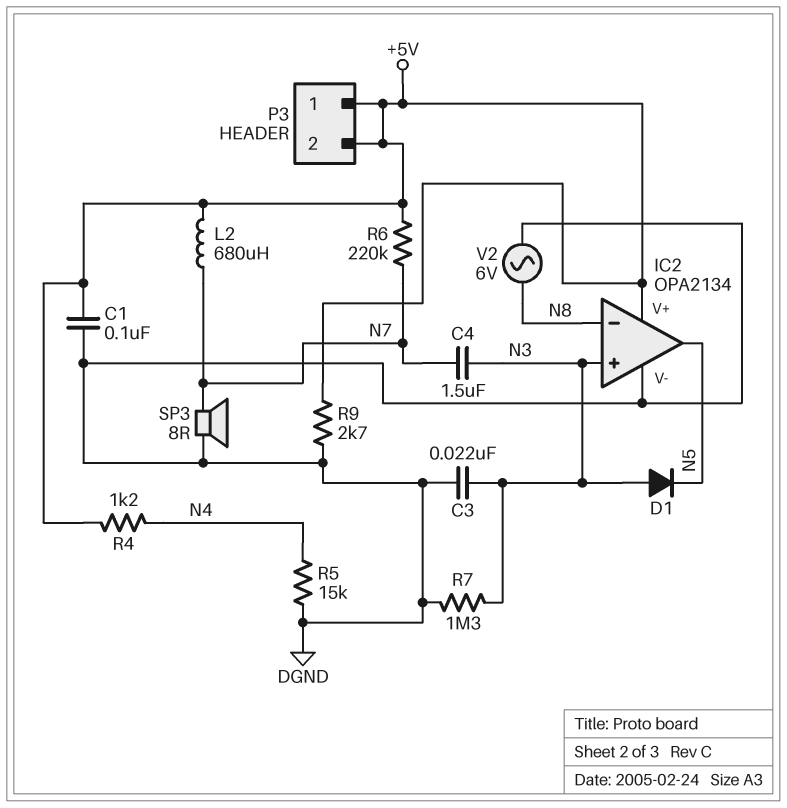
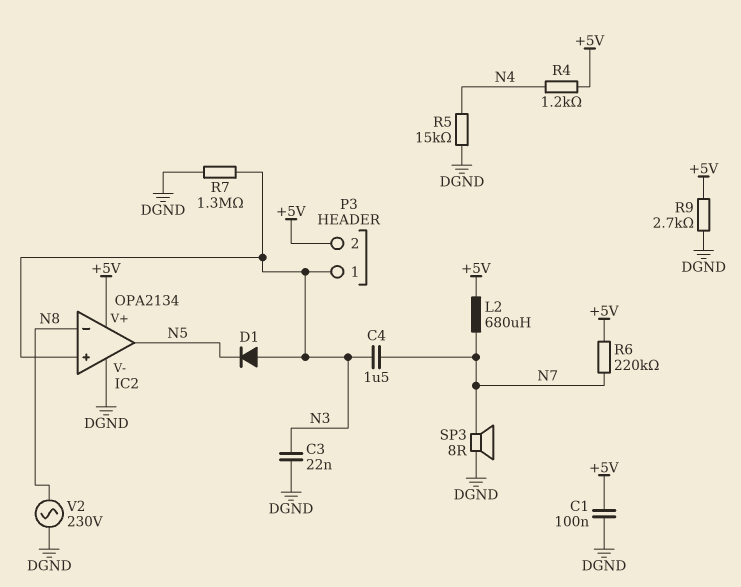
P3 pin 1: +5V -> N3
V2: AC 6V (DGND, N8) -> AC 230V (DGND, N8)

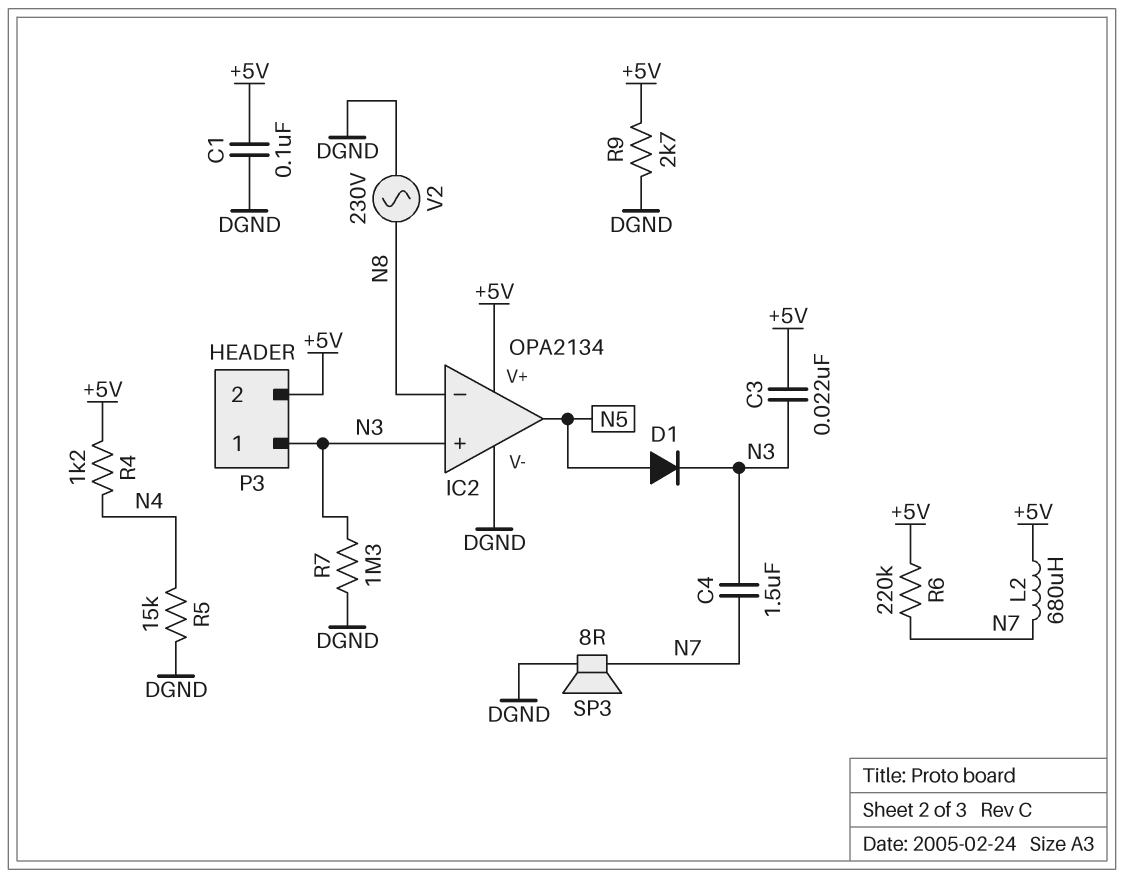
C3: 22nF (DGND, N3) -> 22nF (+5V, N3)
D1: diode (A N3, K N5) -> diode (A N5, K N3)

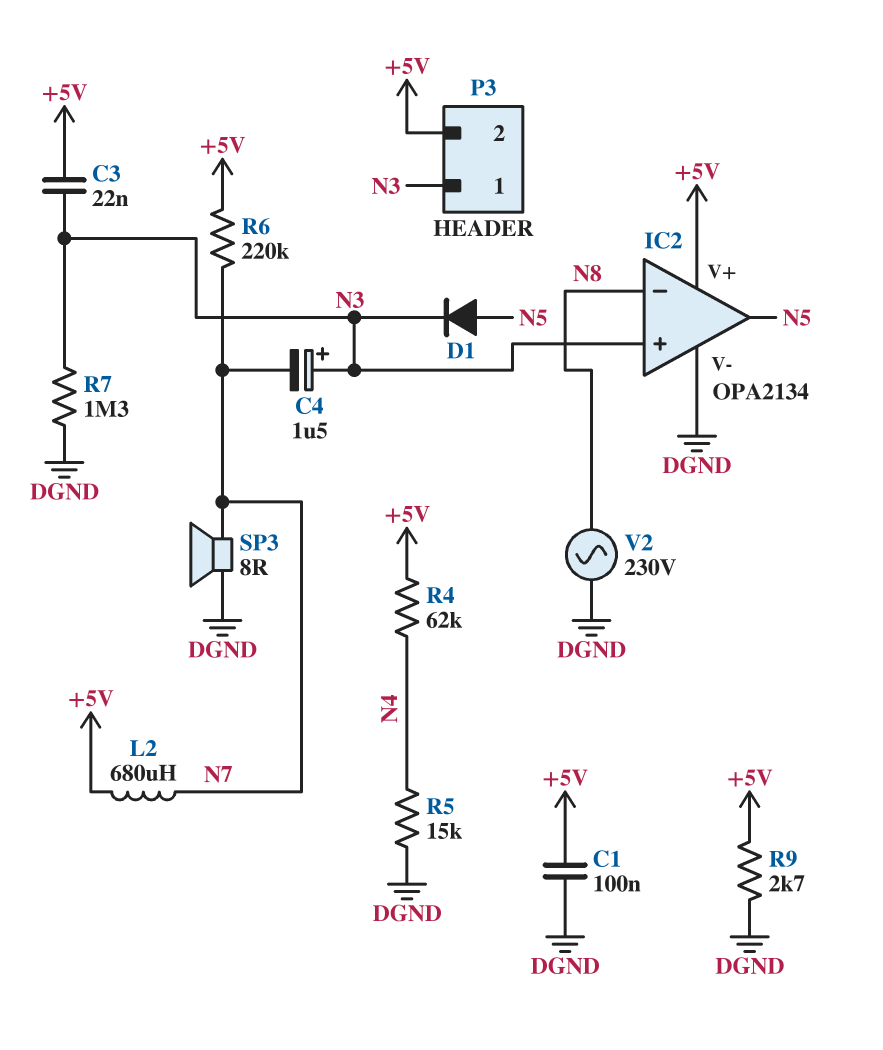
C4: 1.5uF (N3, N7) -> 1.5uF (plus N3, minus N7)
R4: 1.2k (+5V, N4) -> 62k (+5V, N4)

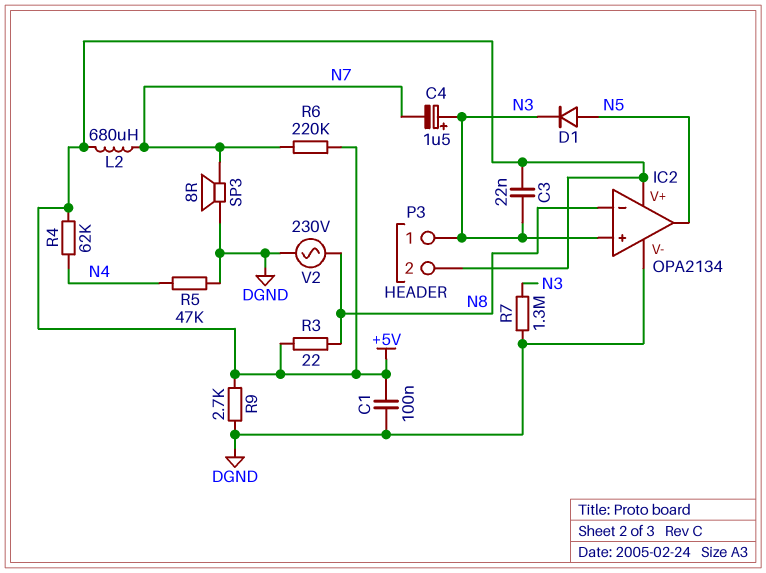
R3: none -> 22 (+5V, N8)
R5: 15k (DGND, N4) -> 47k (DGND, N4)

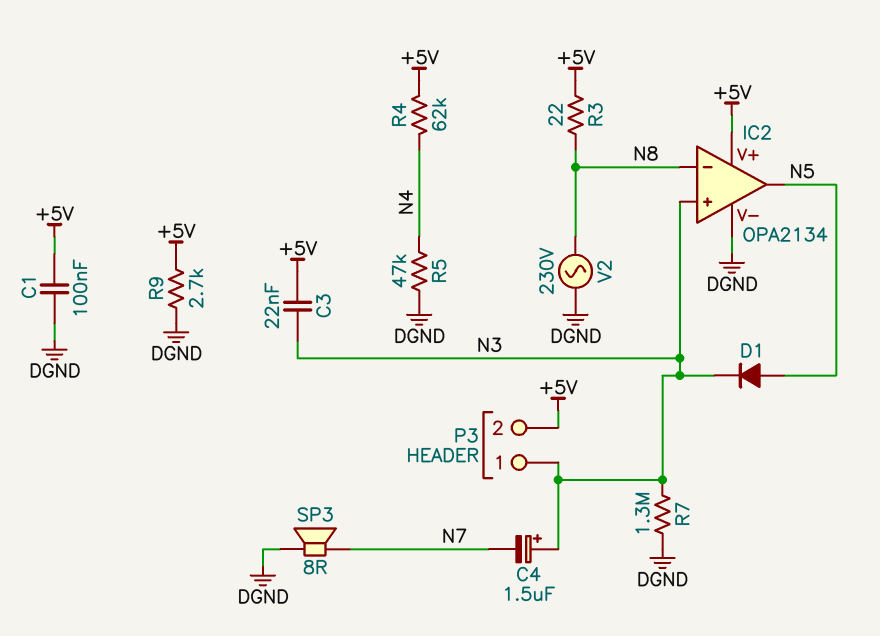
L2: 680uH (+5V, N7) -> none
R6: 220k (+5V, N7) -> none

